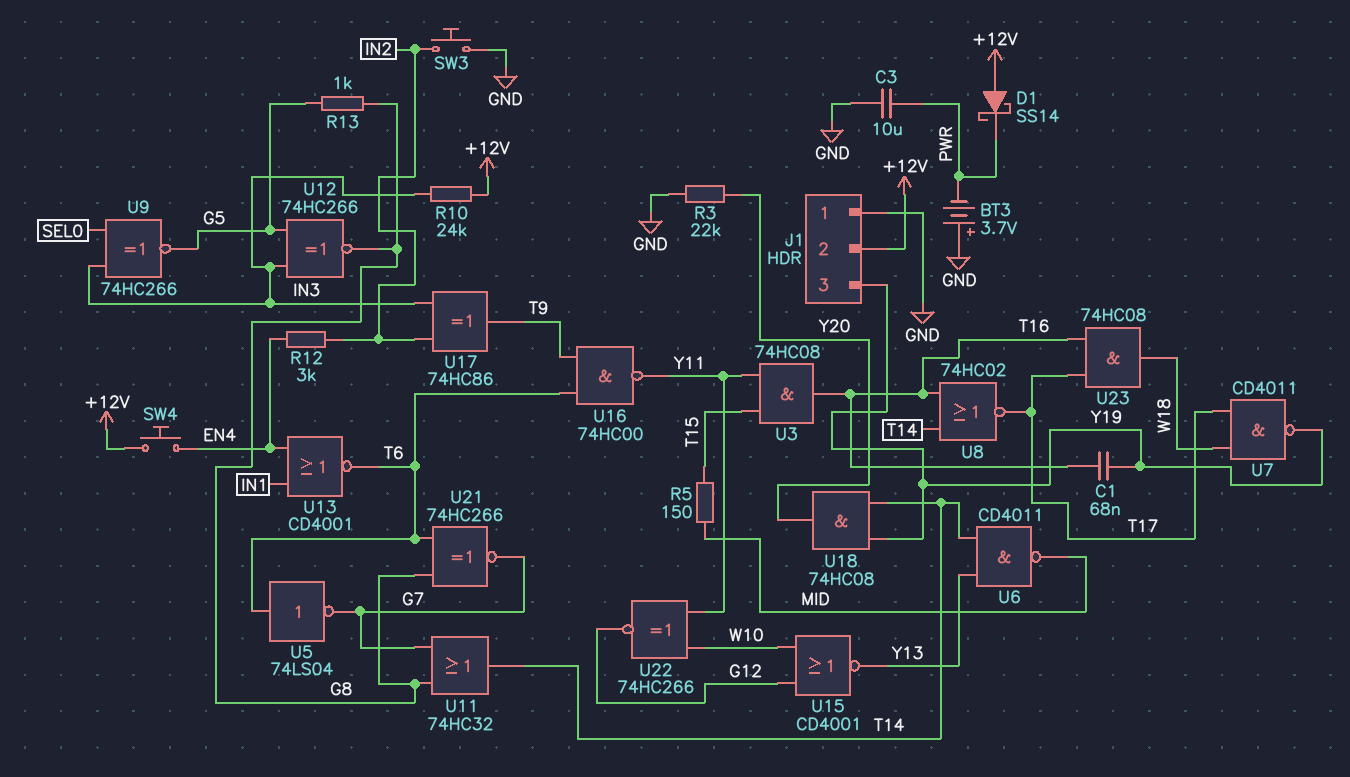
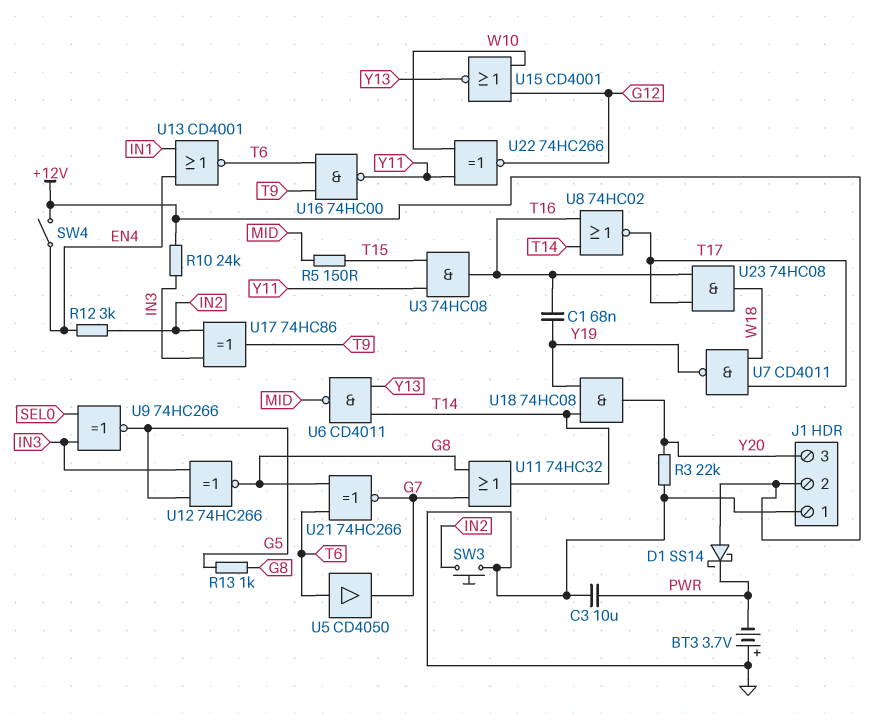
J1 pin 3: Y19 -> Y20
SW4: button (+12V, EN4) -> switch (+12V, EN4)
U5: NOT 74LS04 (in T6, out G7) -> buffer CD4050 (in T6, out G7)

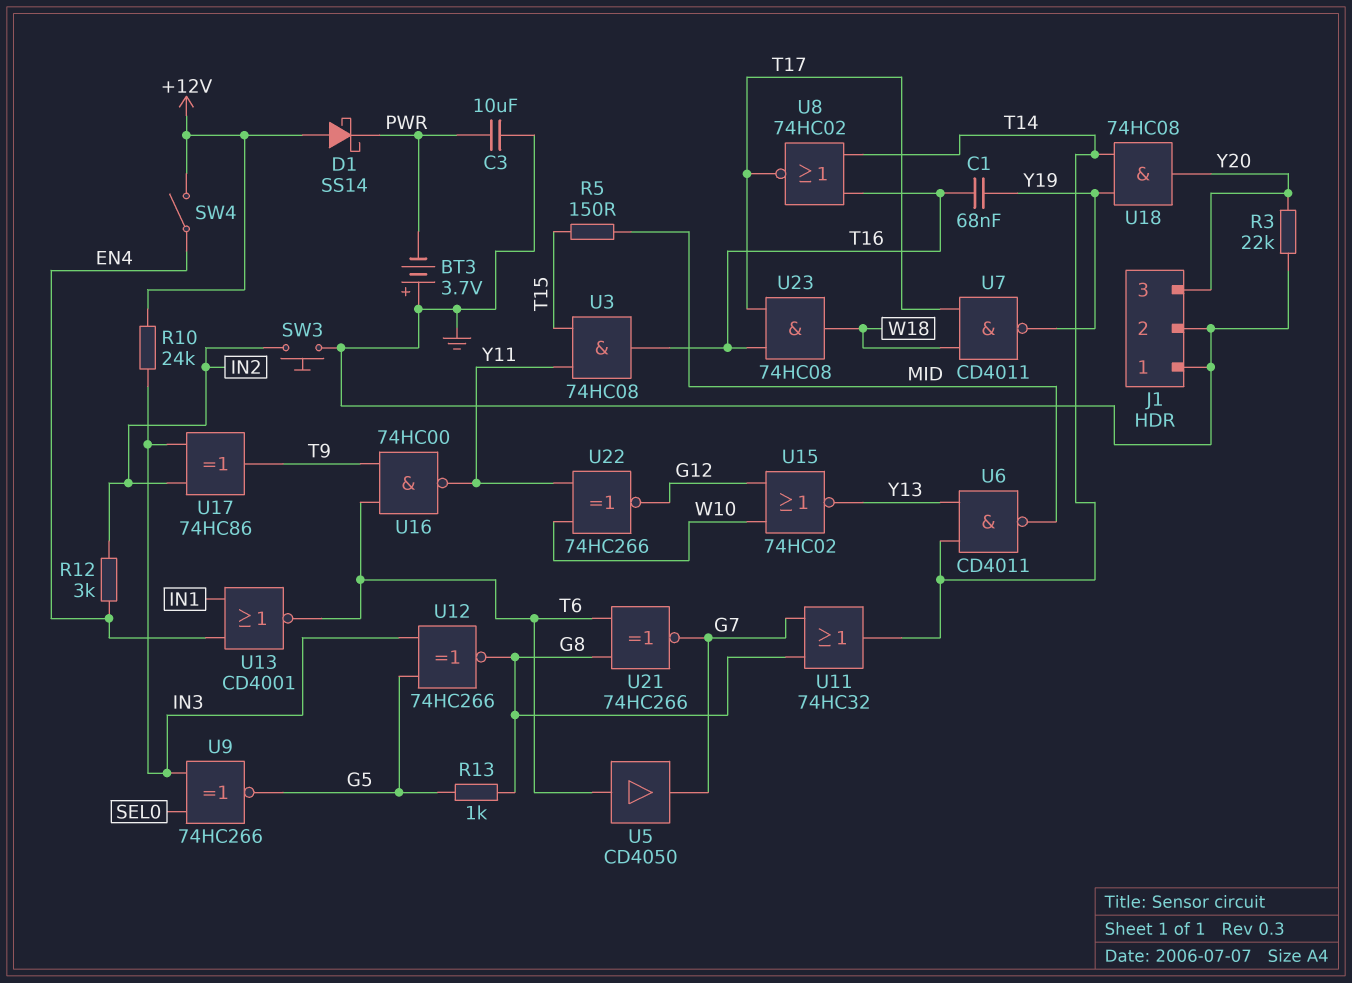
J1 pin 2: +12V -> GND
U15: NOR CD4001 (in G12, in W10, out Y13) -> NOR 74HC02 (in G12, in W10, out Y13)

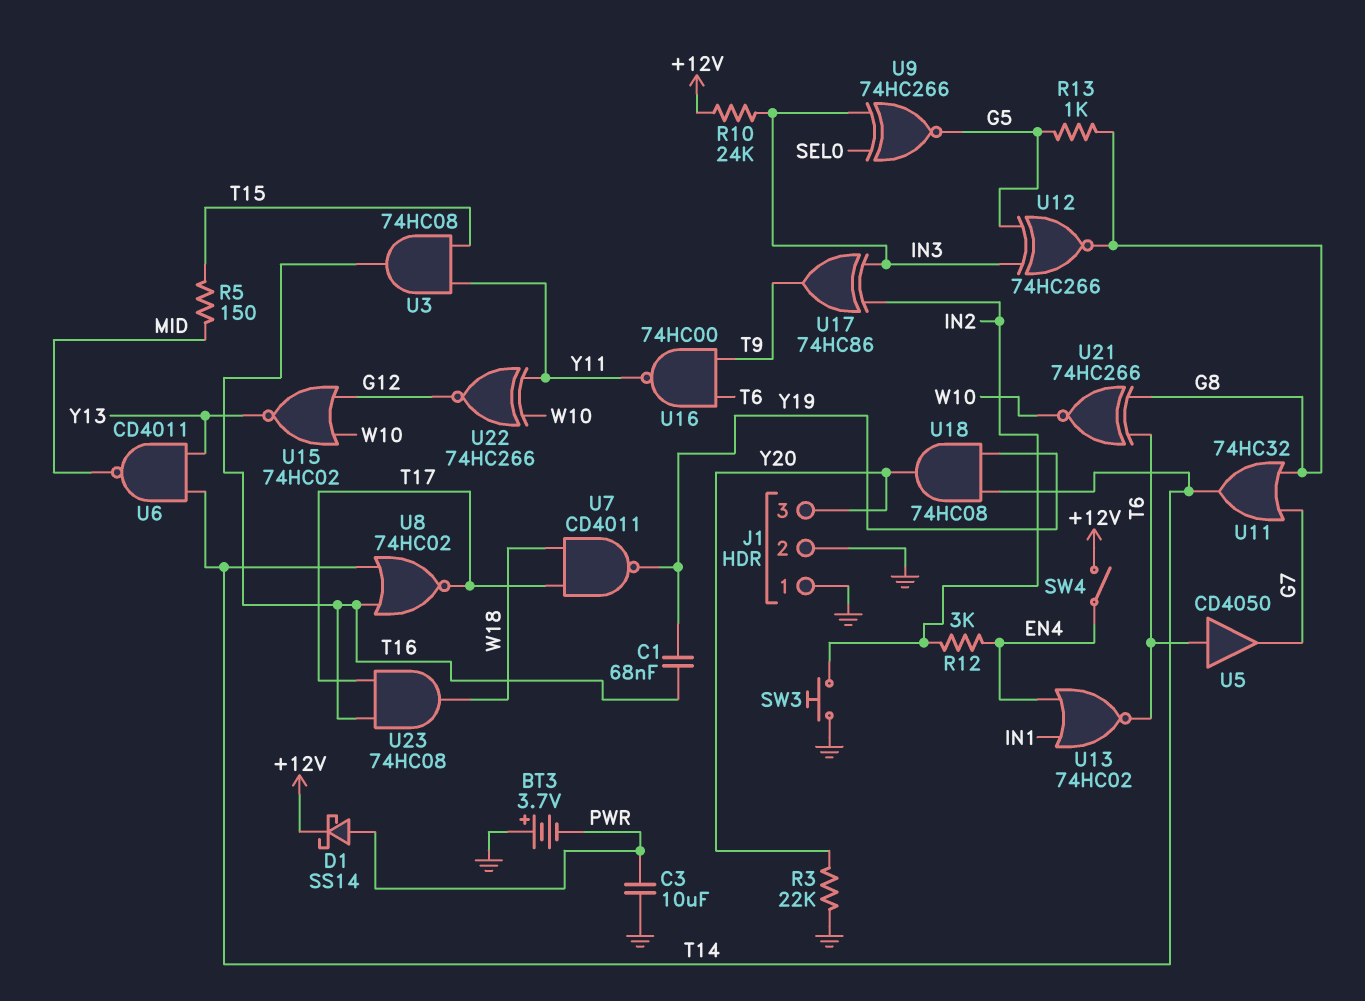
D1: schottky SS14 (A +12V, K PWR) -> schottky SS14 (A PWR, K +12V)
U13: NOR CD4001 (in EN4, in IN1, out T6) -> NOR 74HC02 (in EN4, in IN1, out T6)
U21: XNOR 74HC266 (in G8, in T6, out G7) -> XNOR 74HC266 (in G8, in T6, out W10)

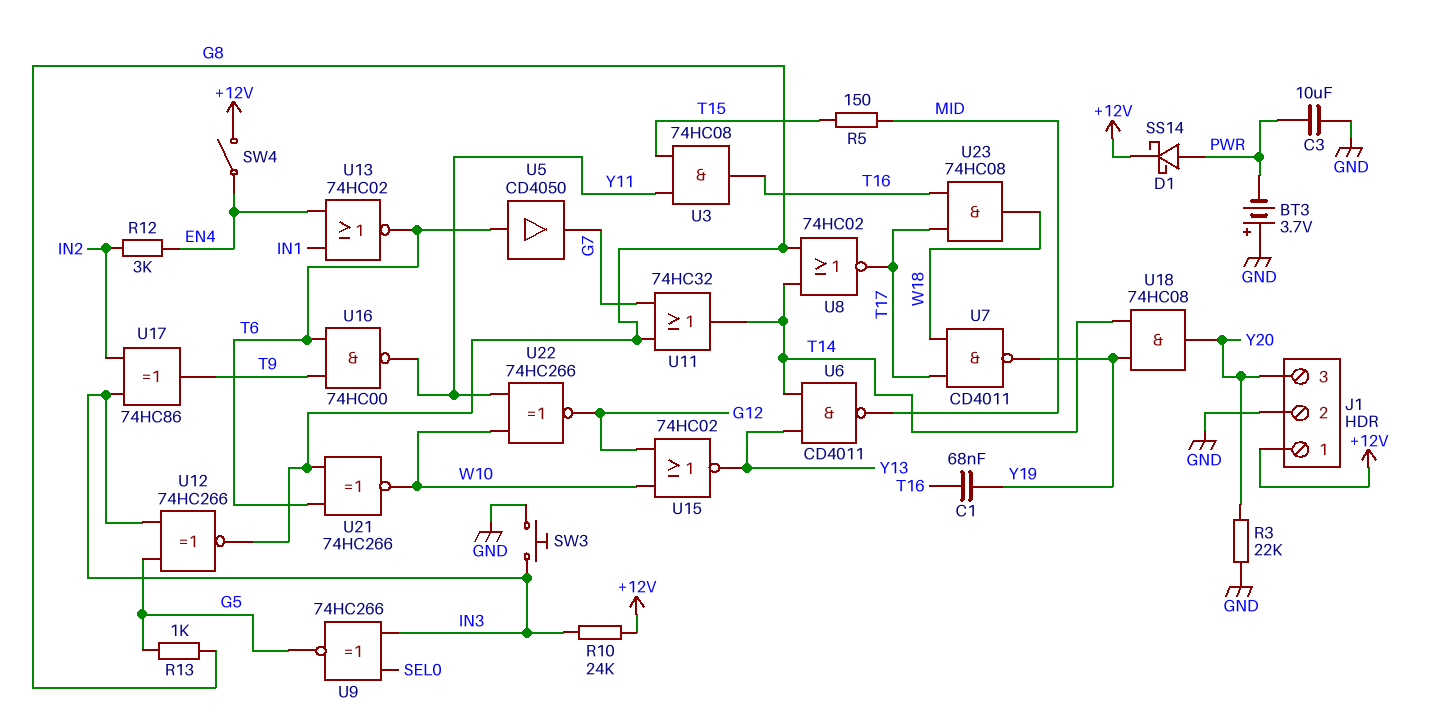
J1 pin 1: GND -> +12V
SW3: button (GND, IN2) -> button (GND, IN3)
U8: NOR 74HC02 (in T14, in T16, out T17) -> NOR 74HC02 (in G8, in T14, out T17)

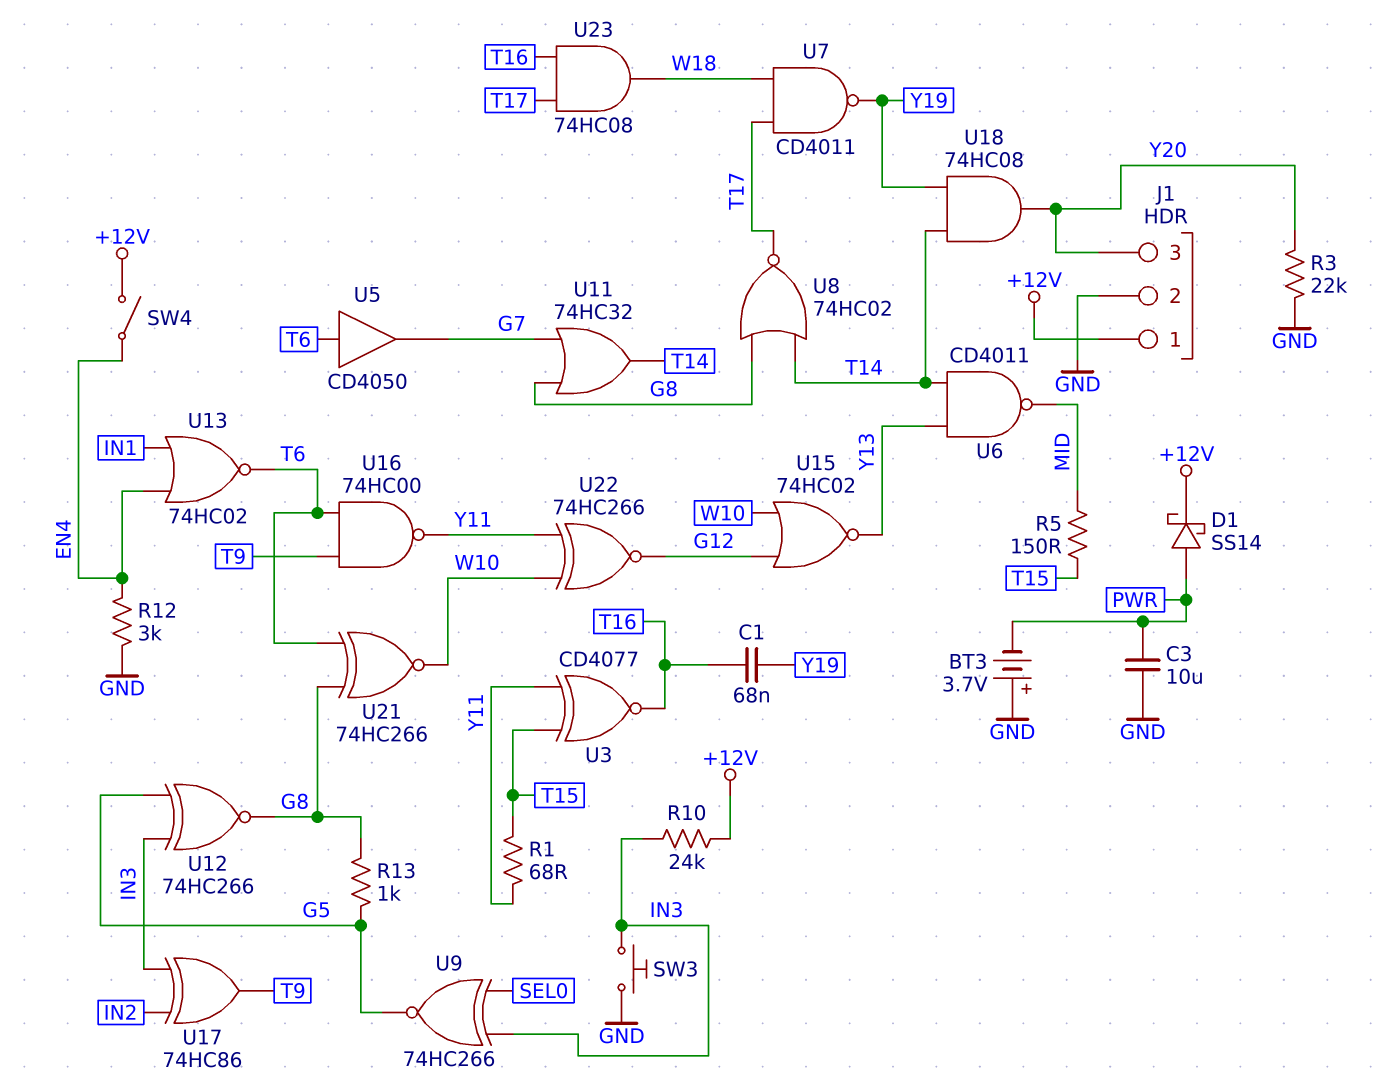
R1: none -> 68 (T15, Y11)
R12: 3k (EN4, IN2) -> 3k (EN4, GND)
U3: AND 74HC08 (in T15, in Y11, out T16) -> XNOR CD4077 (in T15, in Y11, out T16)

